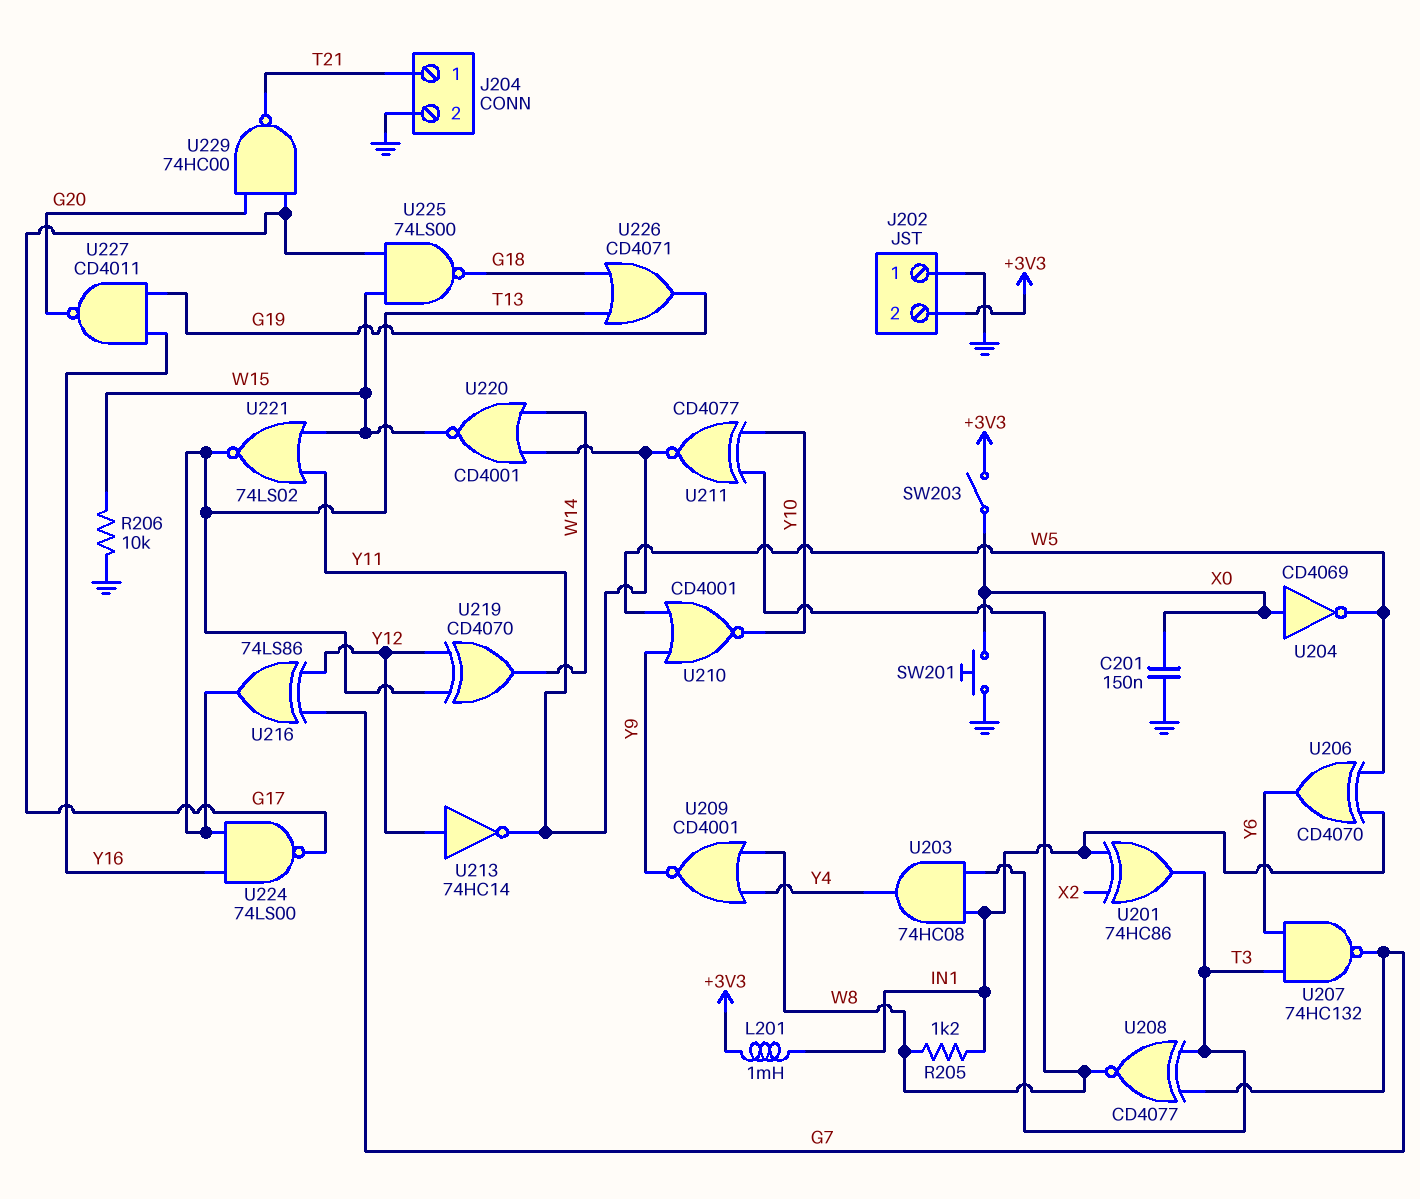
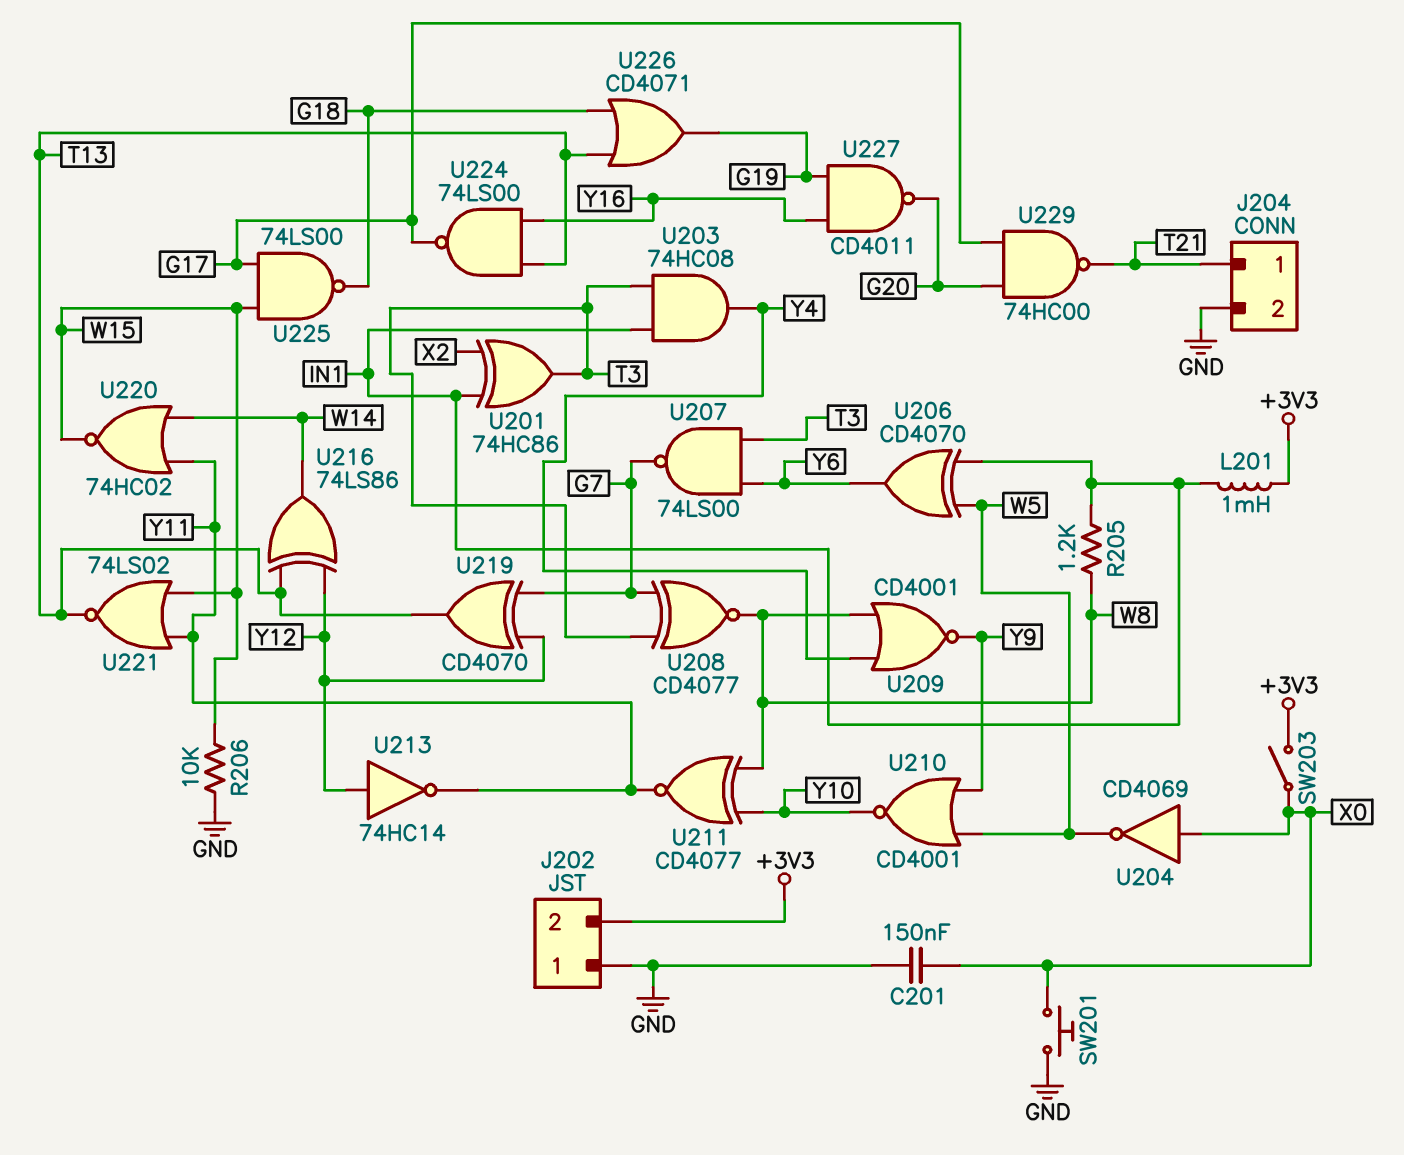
U207: NAND 74HC132 (in T3, in Y6, out G7) -> NAND 74LS00 (in T3, in Y6, out G7)
U216: XOR 74LS86 (in G7, in Y12, out T13) -> XOR 74LS86 (in T13, in Y12, out W14)
U219: XOR CD4070 (in T13, in Y12, out W14) -> XOR CD4070 (in G7, in Y12, out T13)
U220: NOR CD4001 (in W14, in Y11, out W15) -> NOR 74HC02 (in W14, in Y11, out W15)

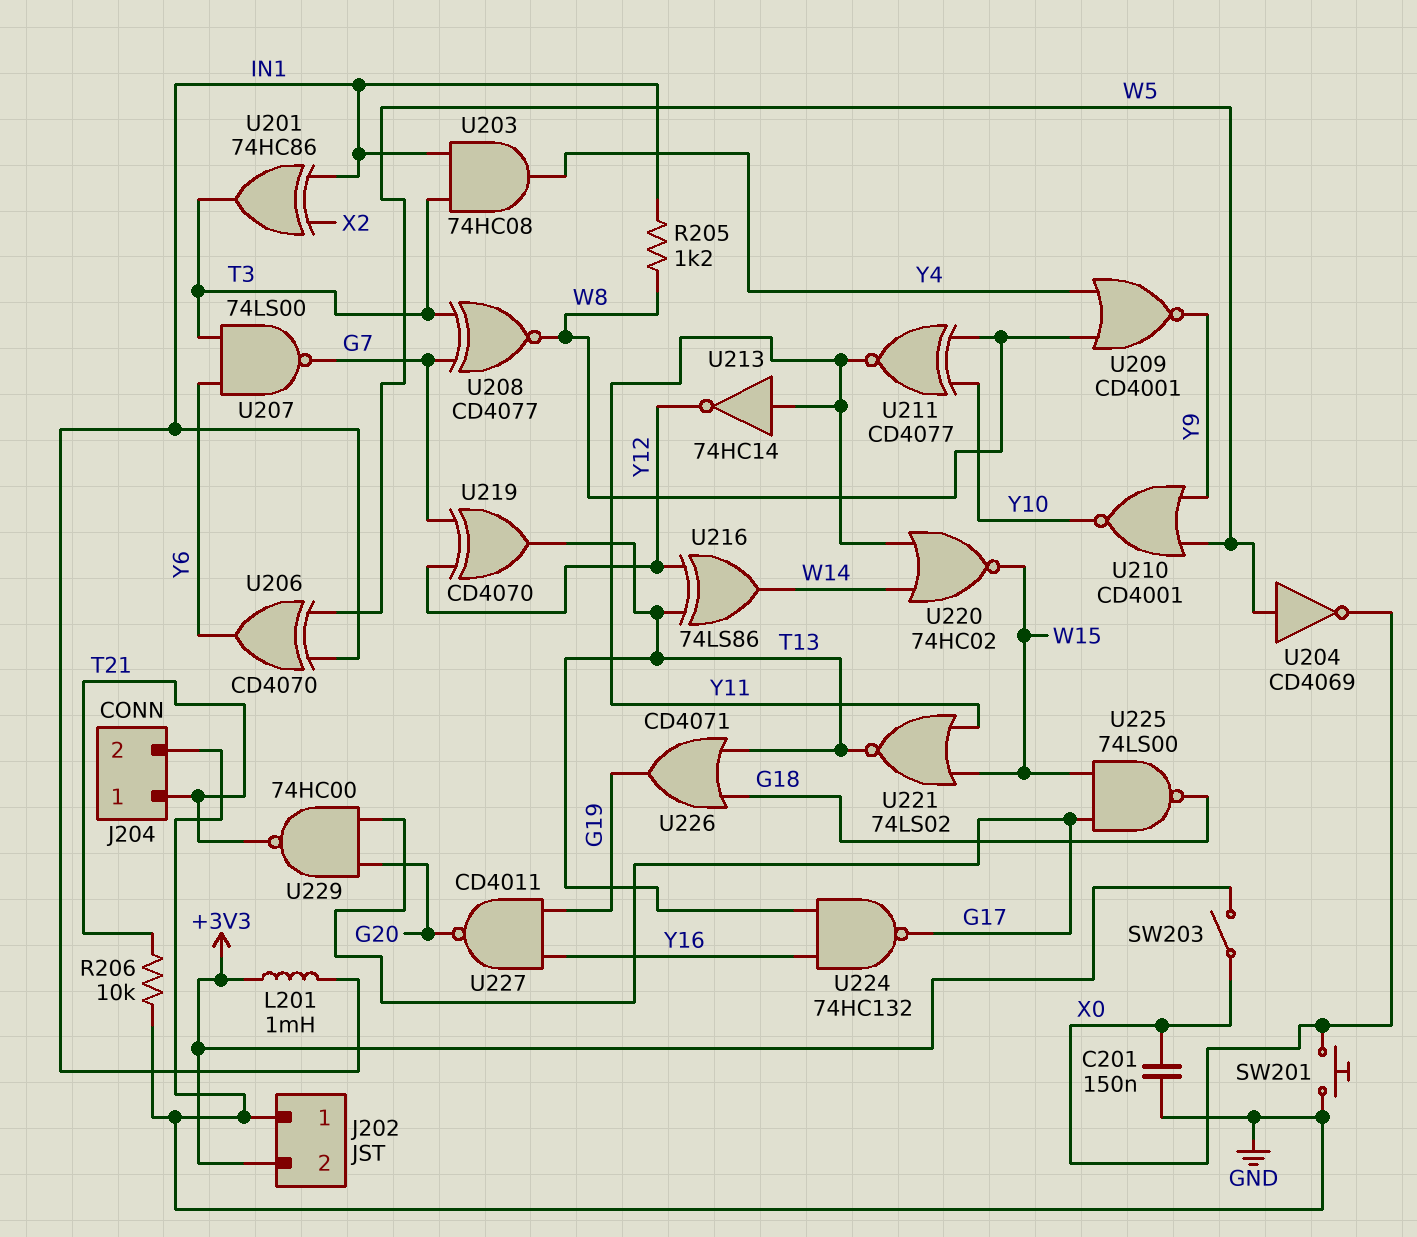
R206: 10k (GND, W15) -> 10k (GND, T21)
U204: NOT CD4069 (in X0, out W5) -> NOT CD4069 (in W5, out X0)
U213: NOT 74HC14 (in Y12, out Y11) -> NOT 74HC14 (in Y11, out Y12)
U224: NAND 74LS00 (in T13, in Y16, out G17) -> NAND 74HC132 (in T13, in Y16, out G17)

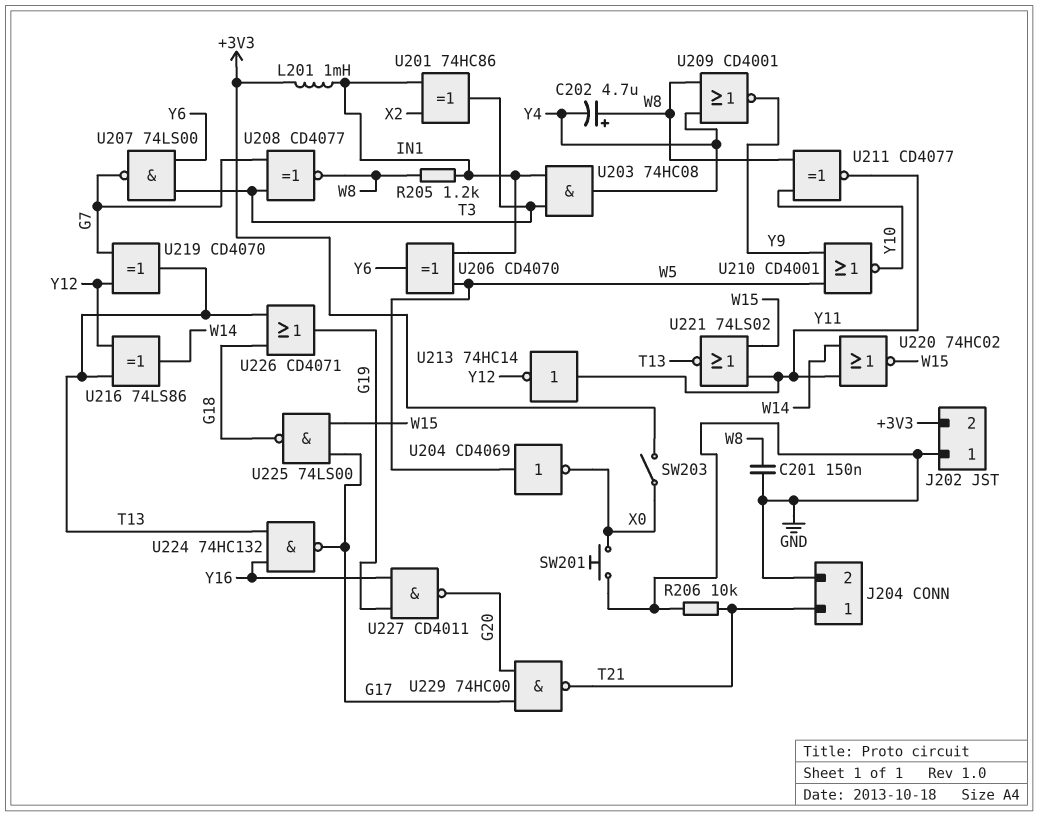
C201: 150nF (GND, X0) -> 150nF (GND, W8)
C202: none -> 4.7uF (plus W8, minus Y4)

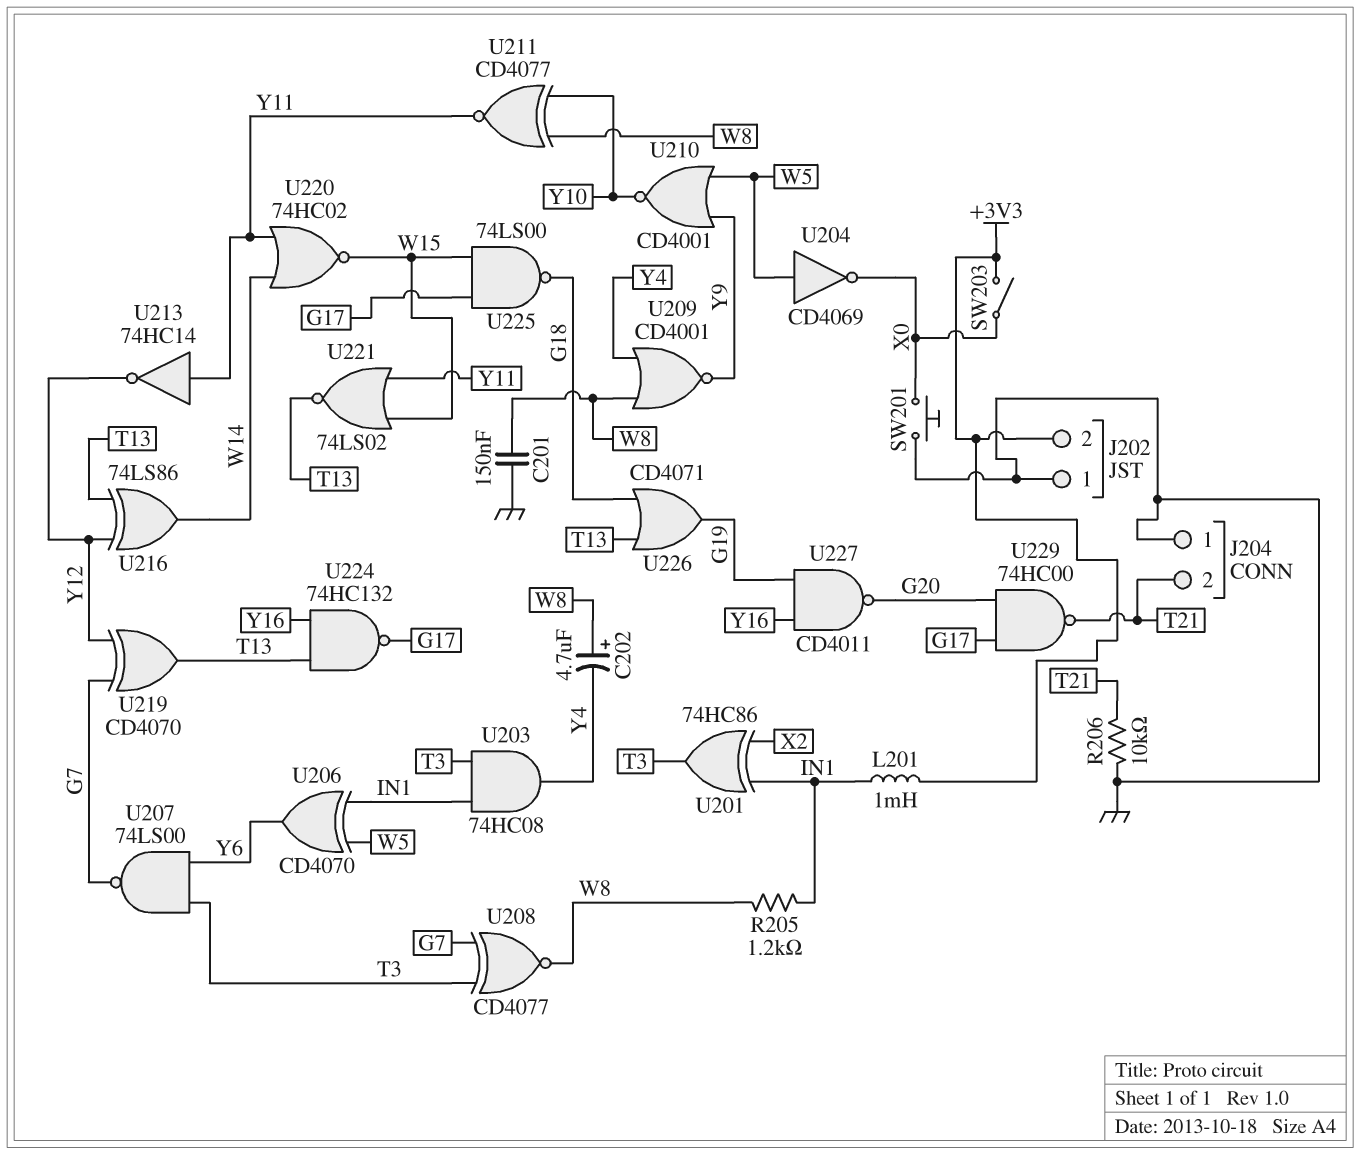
J204 pin 1: T21 -> GND
J204 pin 2: GND -> T21

